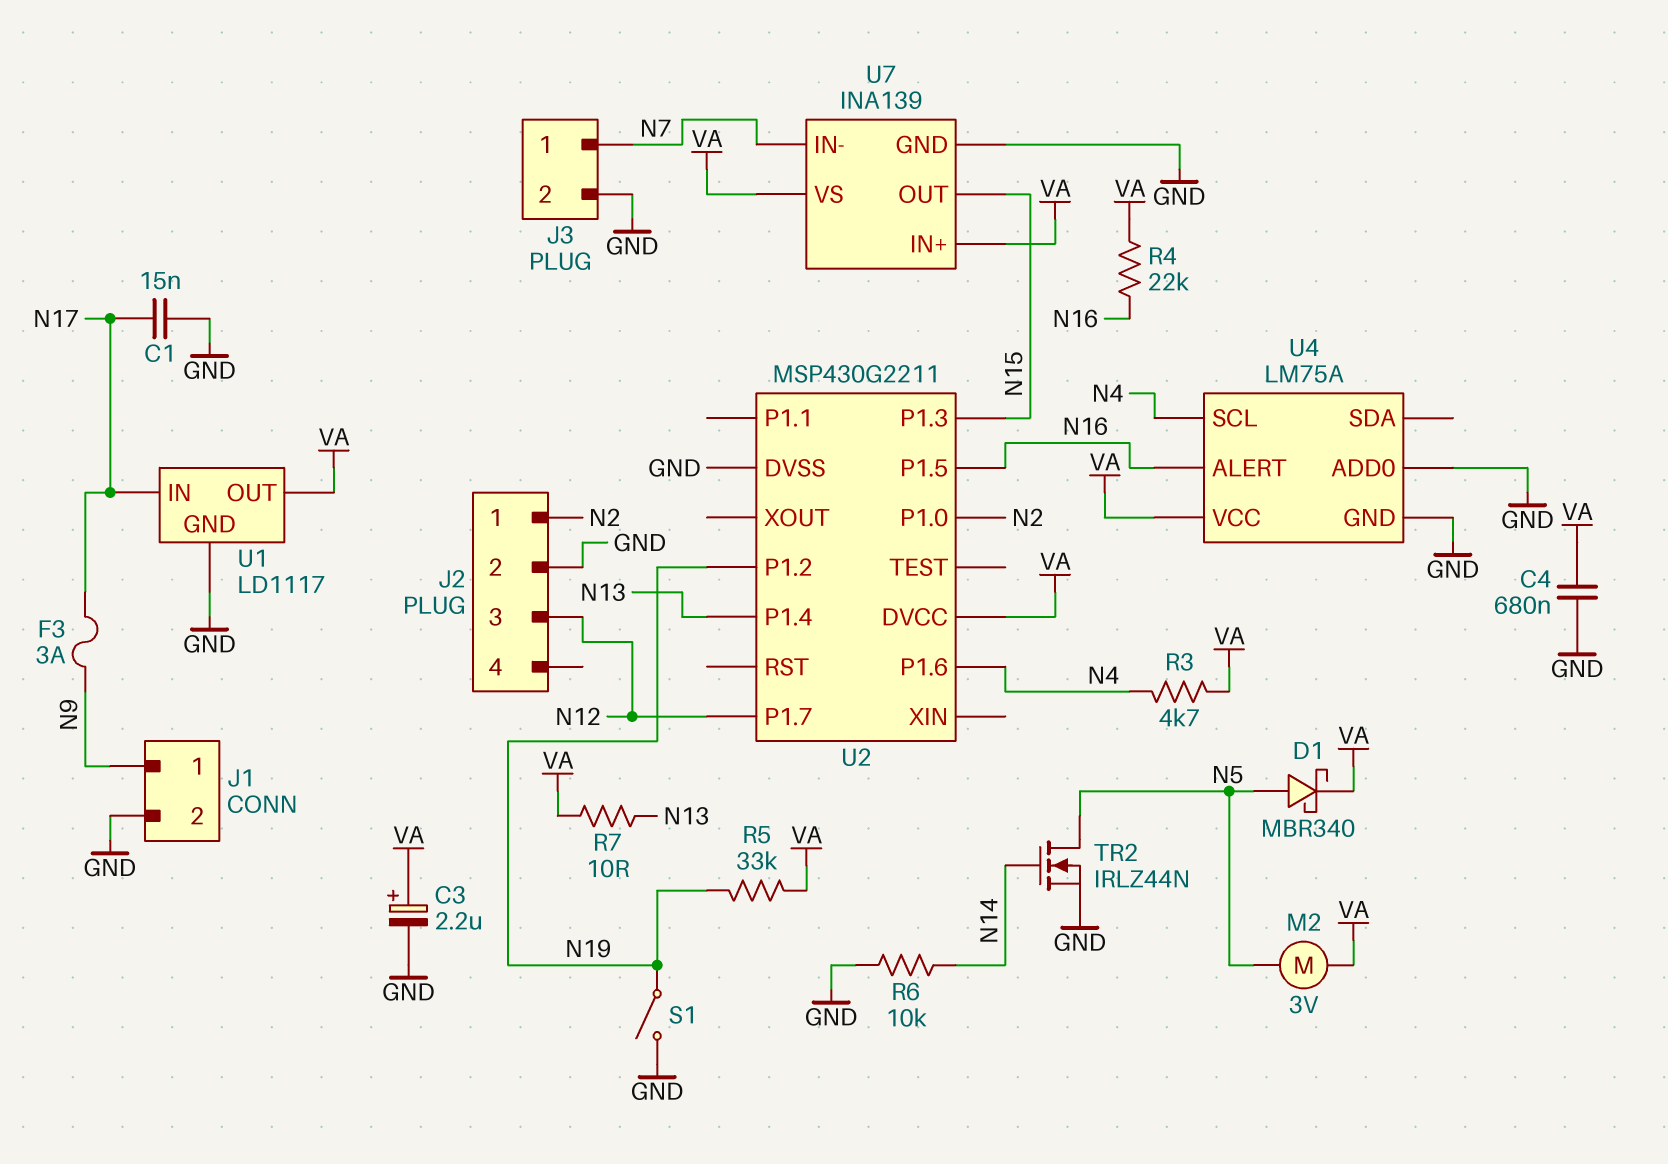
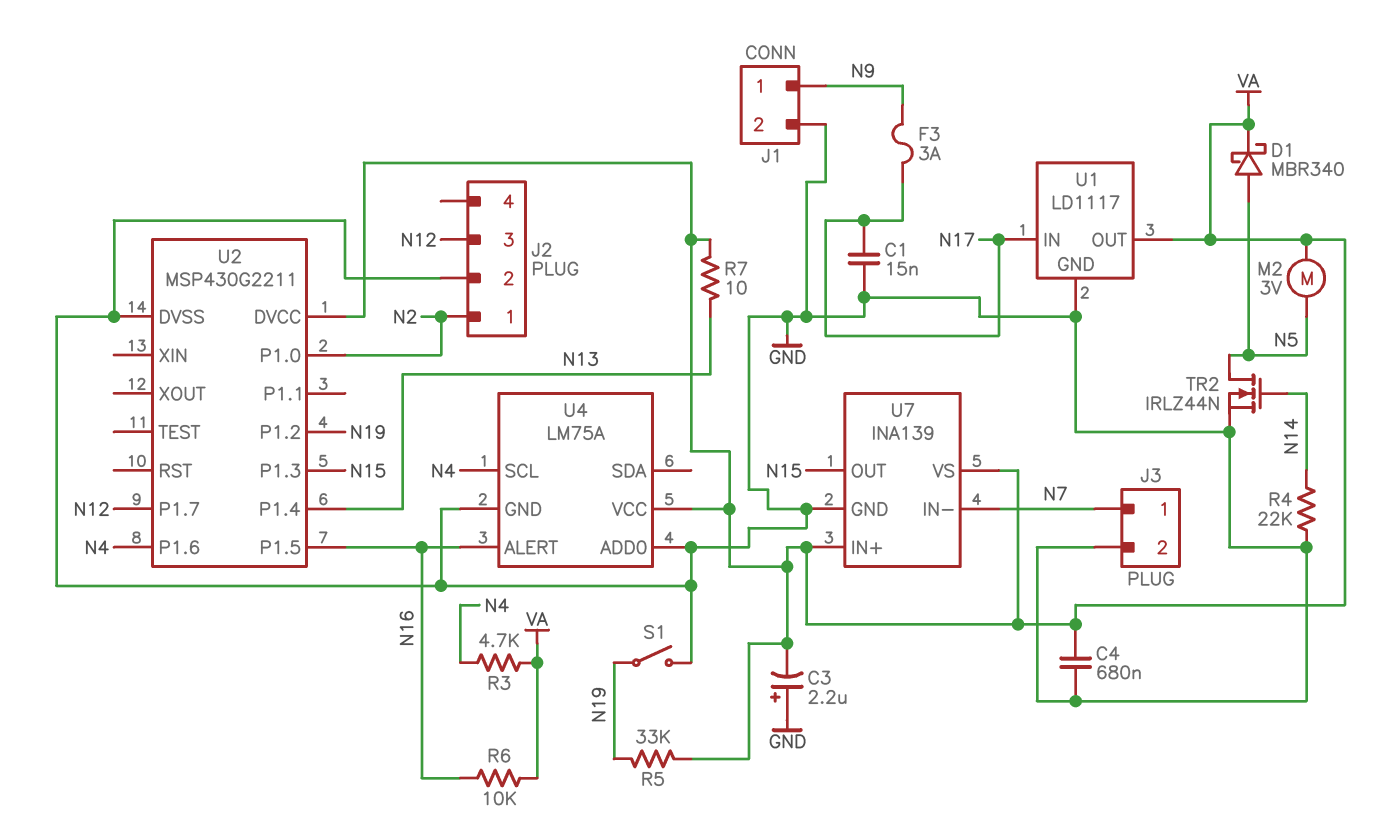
C3: 2.2uF (plus VA, minus GND) -> 2.2uF (plus GND, minus VA)
R4: 22k (N16, VA) -> 22k (GND, N14)
R6: 10k (GND, N14) -> 10k (N16, VA)

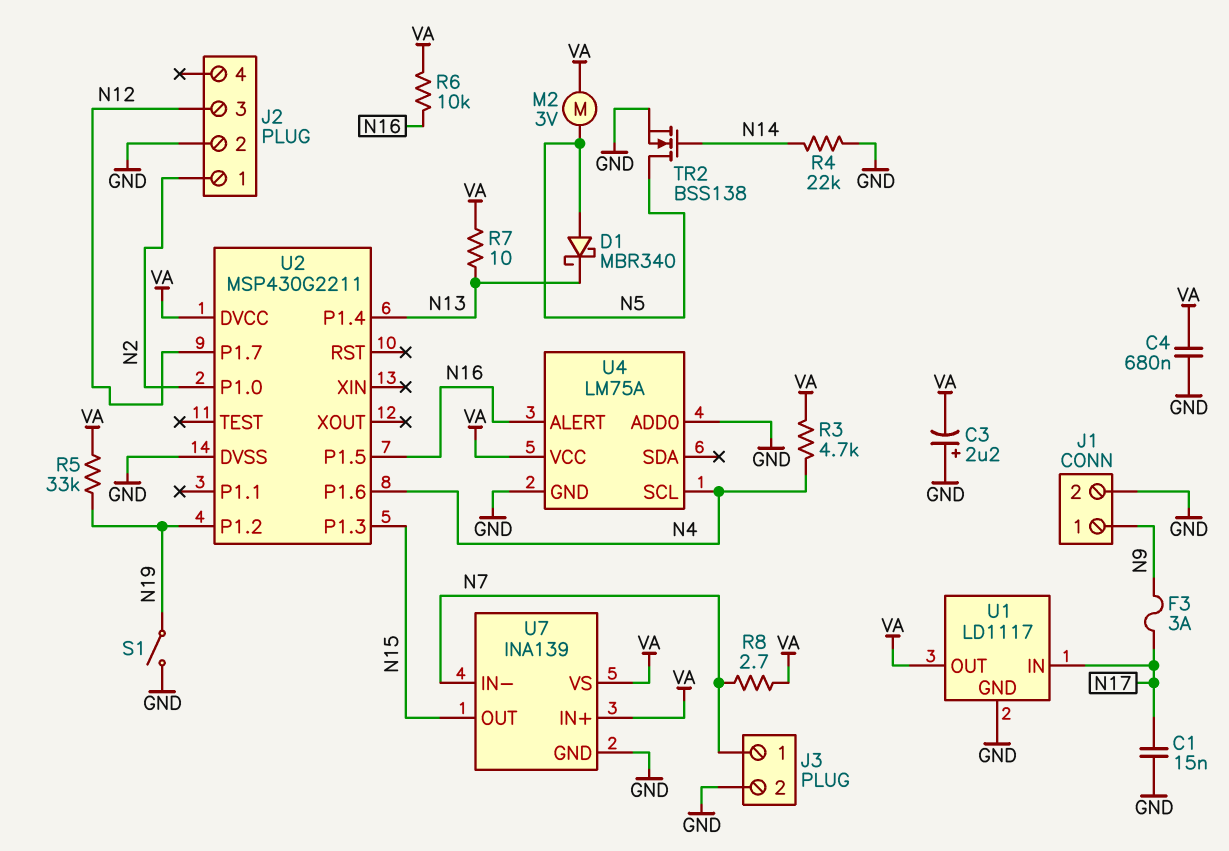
D1: schottky MBR340 (A N5, K VA) -> schottky MBR340 (A N5, K N13)
R8: none -> 2.7 (N7, VA)
TR2: NMOS IRLZ44N (G N14, D N5, S GND) -> NMOS BSS138 (G N14, D N5, S GND)

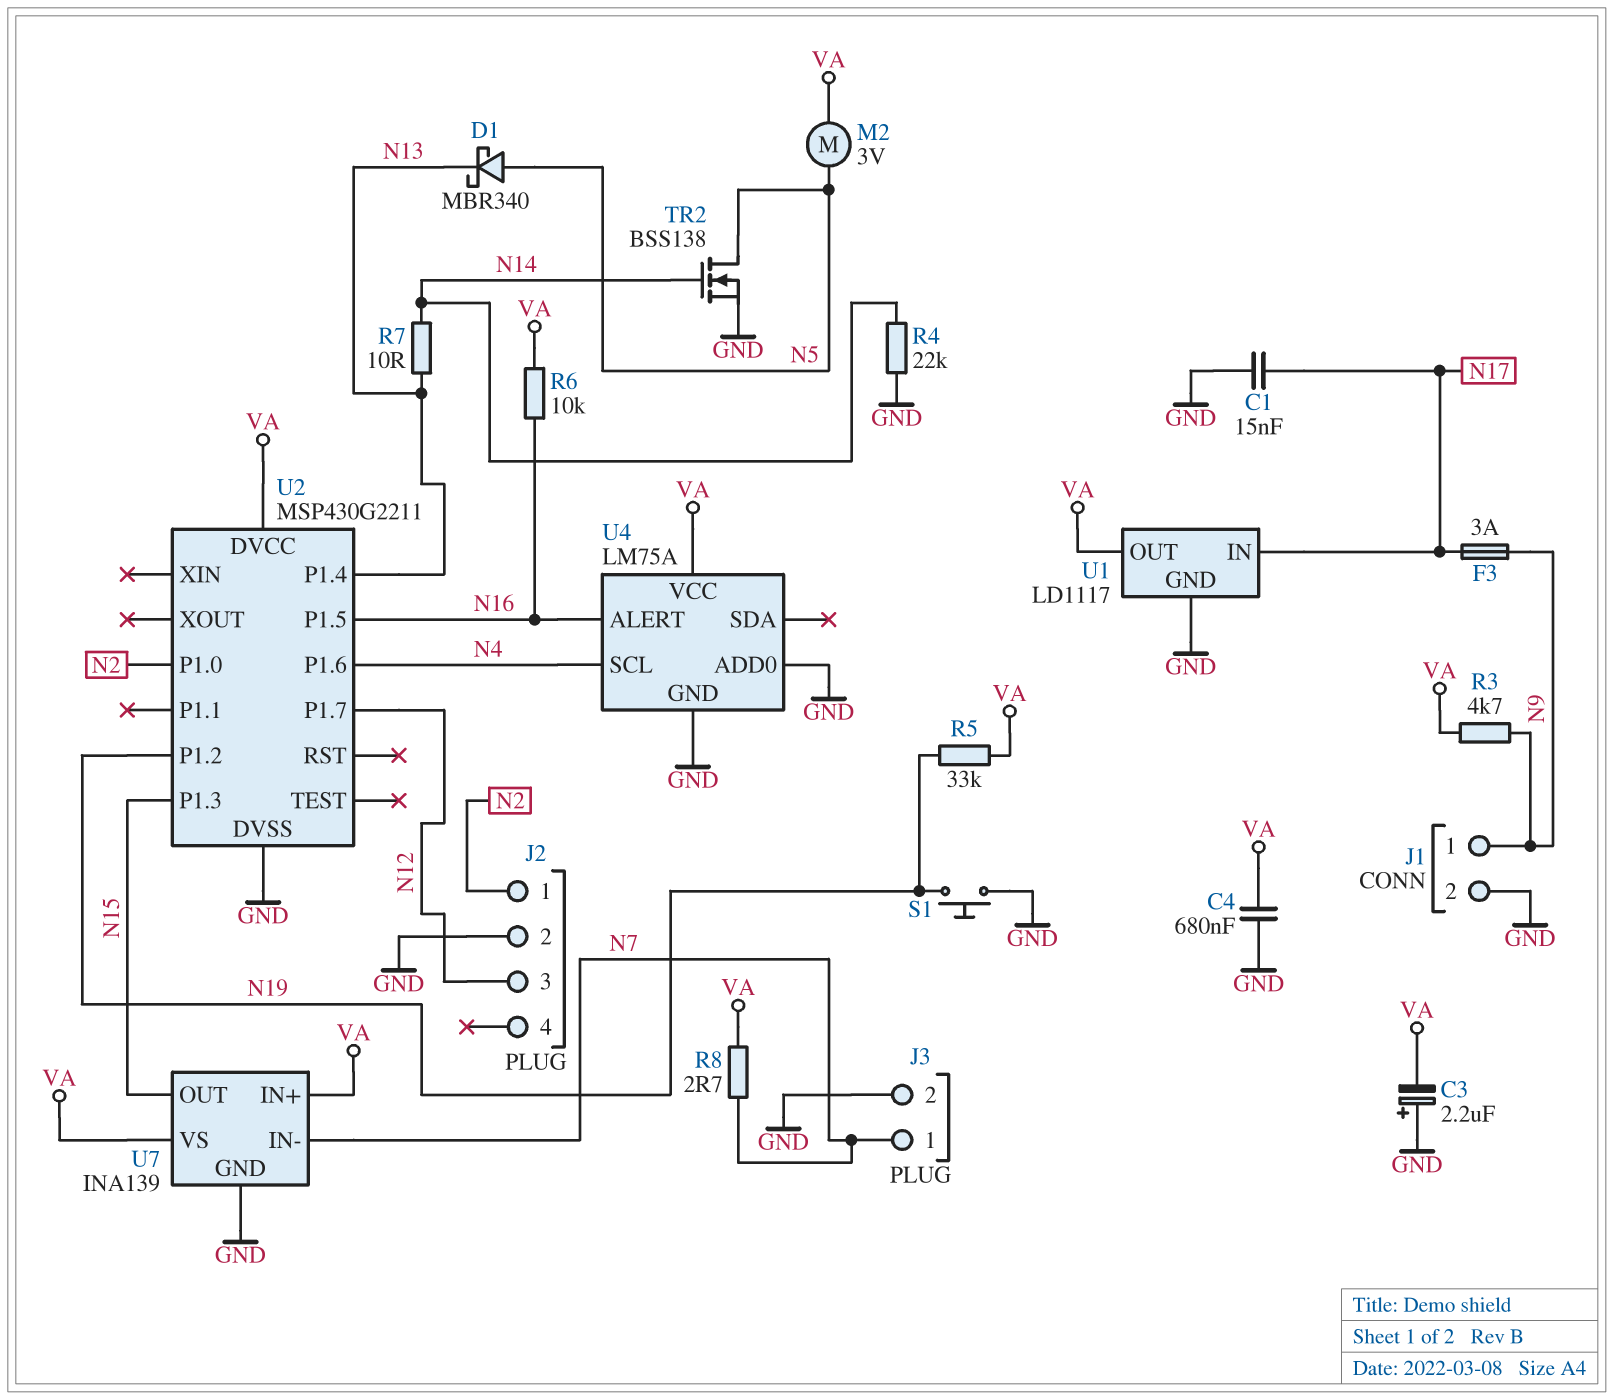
R3: 4.7k (N4, VA) -> 4.7k (N9, VA)
R7: 10 (N13, VA) -> 10 (N13, N14)
S1: switch (GND, N19) -> button (GND, N19)

